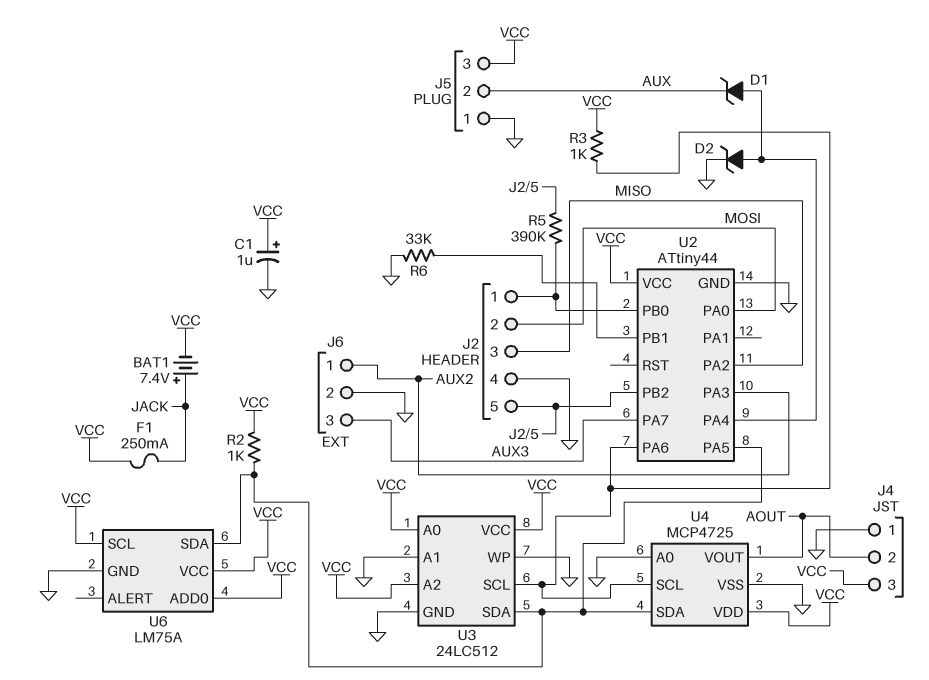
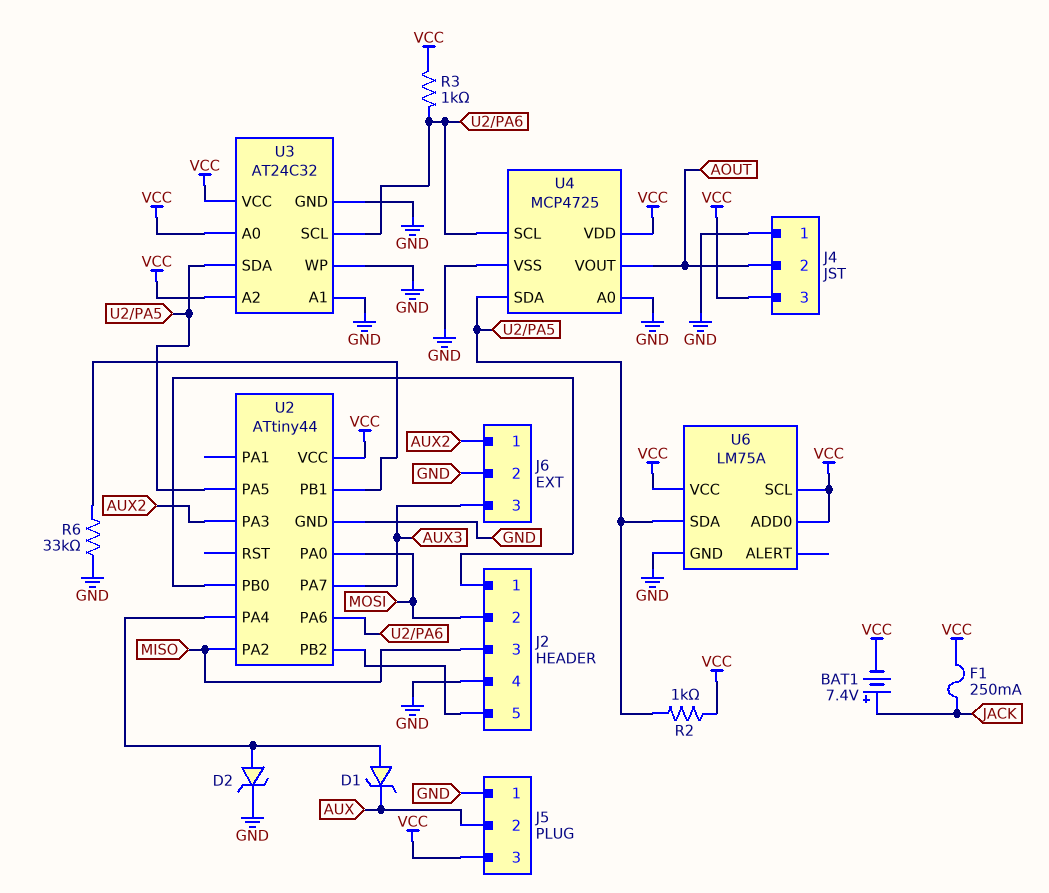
C1: 1uF (plus VCC, minus GND) -> none
R5: 390k (J2/1, J2/5) -> none
U3: 24LC512 -> AT24C32

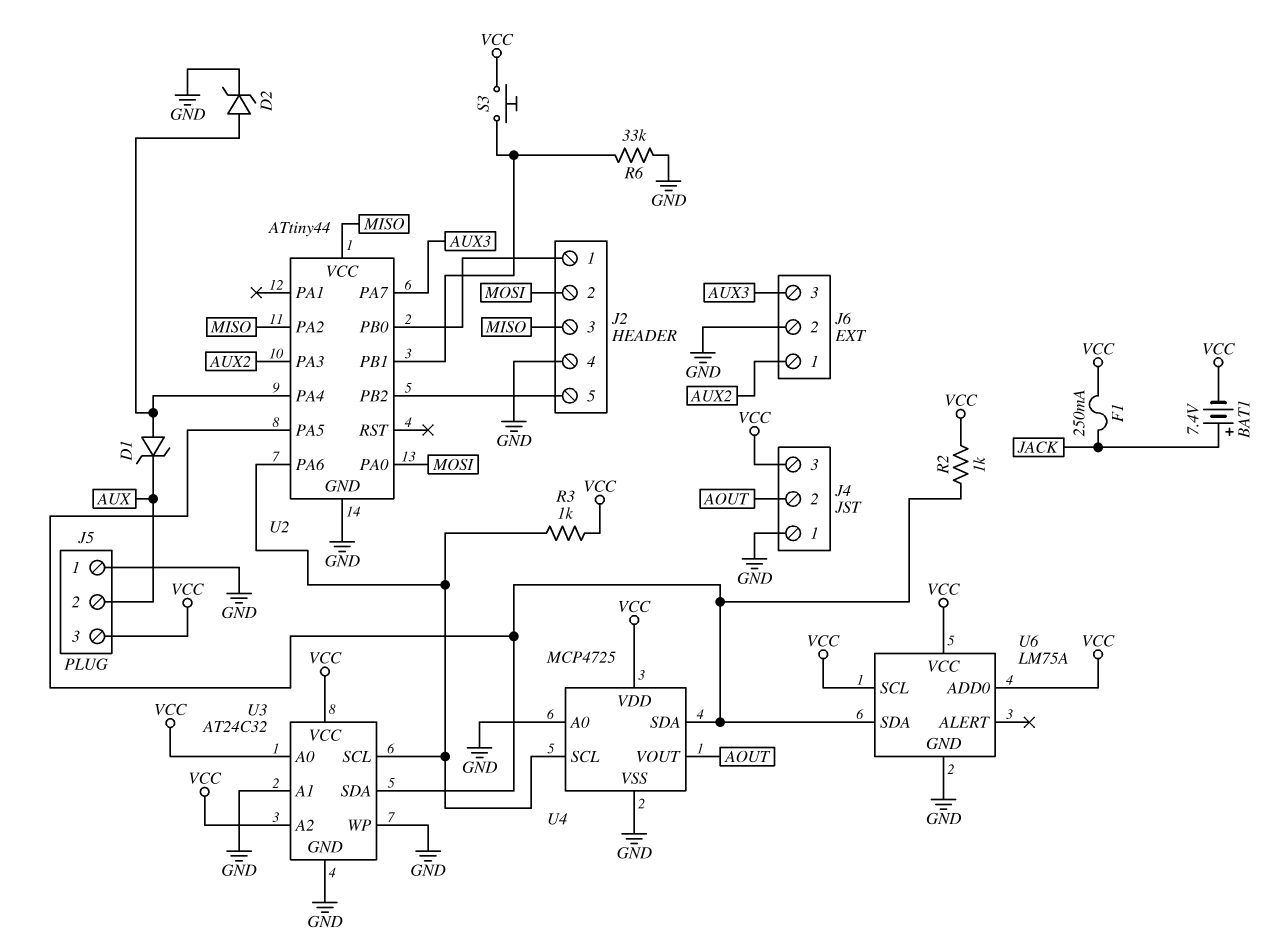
S3: none -> button (U2/PB1, VCC)
U2 pin VCC: VCC -> MISO

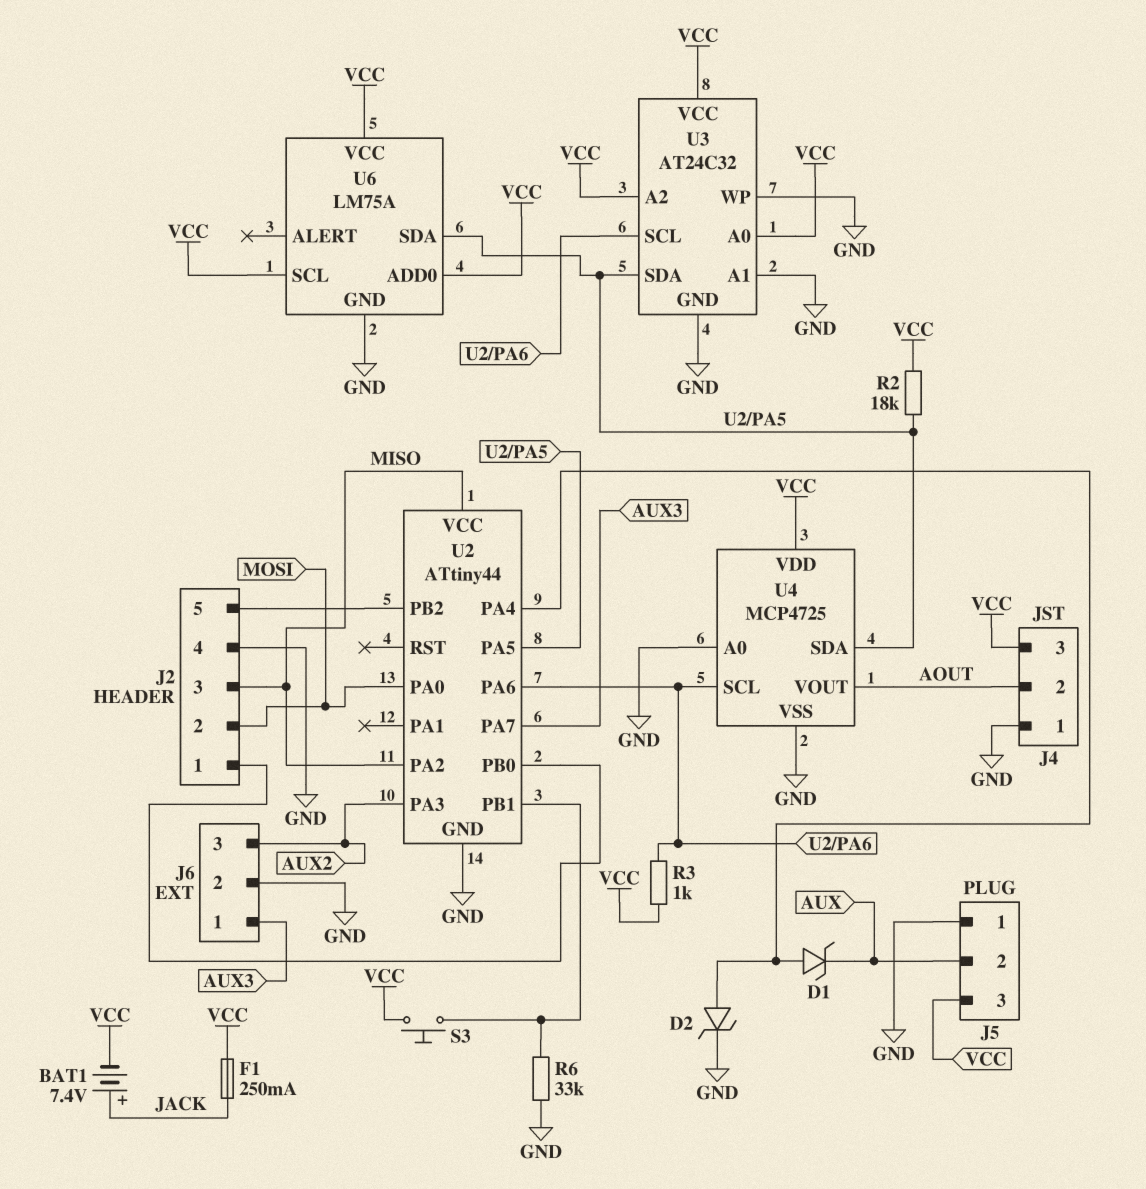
J6 pin 1: AUX2 -> AUX3
J6 pin 3: AUX3 -> AUX2
R2: 1k (U2/PA5, VCC) -> 18k (U2/PA5, VCC)

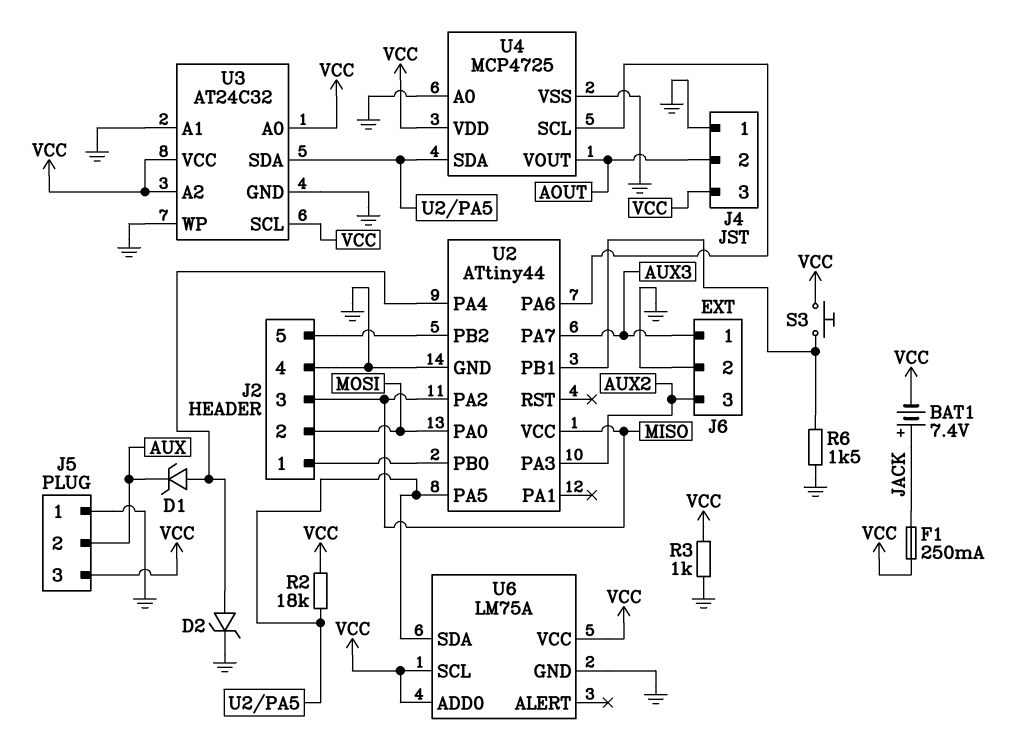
R3: 1k (U2/PA6, VCC) -> 1k (GND, VCC)
R6: 33k (GND, U2/PB1) -> 1.5k (GND, U2/PB1)
U3 pin SCL: U2/PA6 -> VCC

